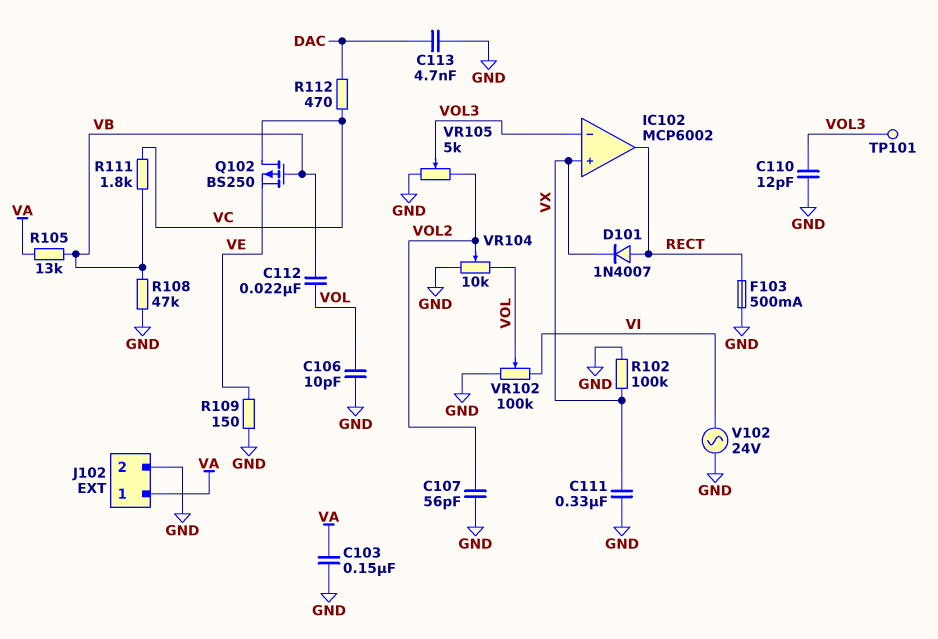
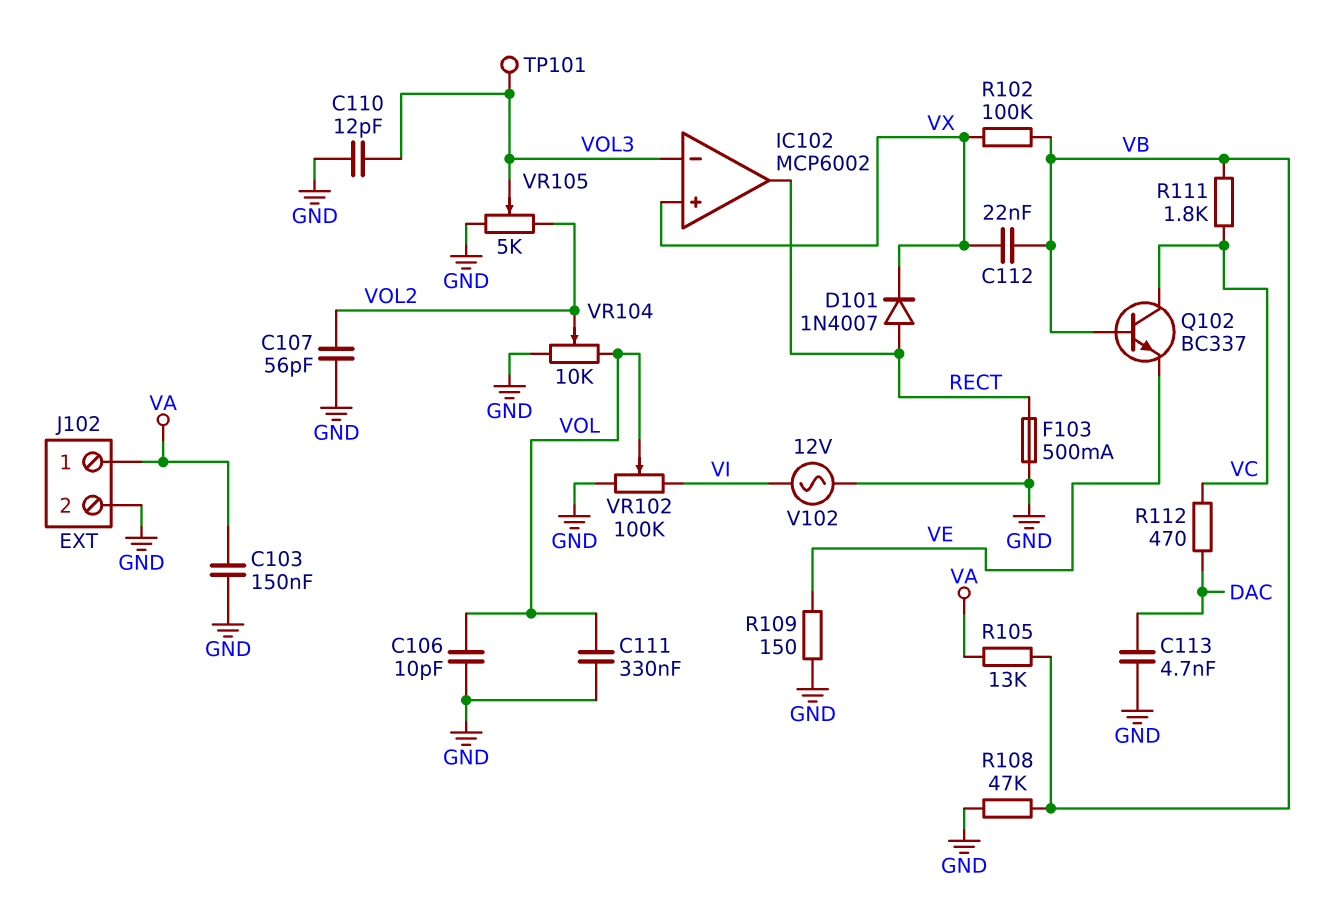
C111: 330nF (GND, VX) -> 330nF (GND, VOL)
C112: 22nF (VB, VOL) -> 22nF (VB, VX)
Q102: PMOS BS250 (G VB, D VC, S VE) -> NPN BC337 (B VB, C VC, E VE)
R102: 100k (GND, VX) -> 100k (VB, VX)
V102: AC 24V (GND, VI) -> AC 12V (GND, VI)

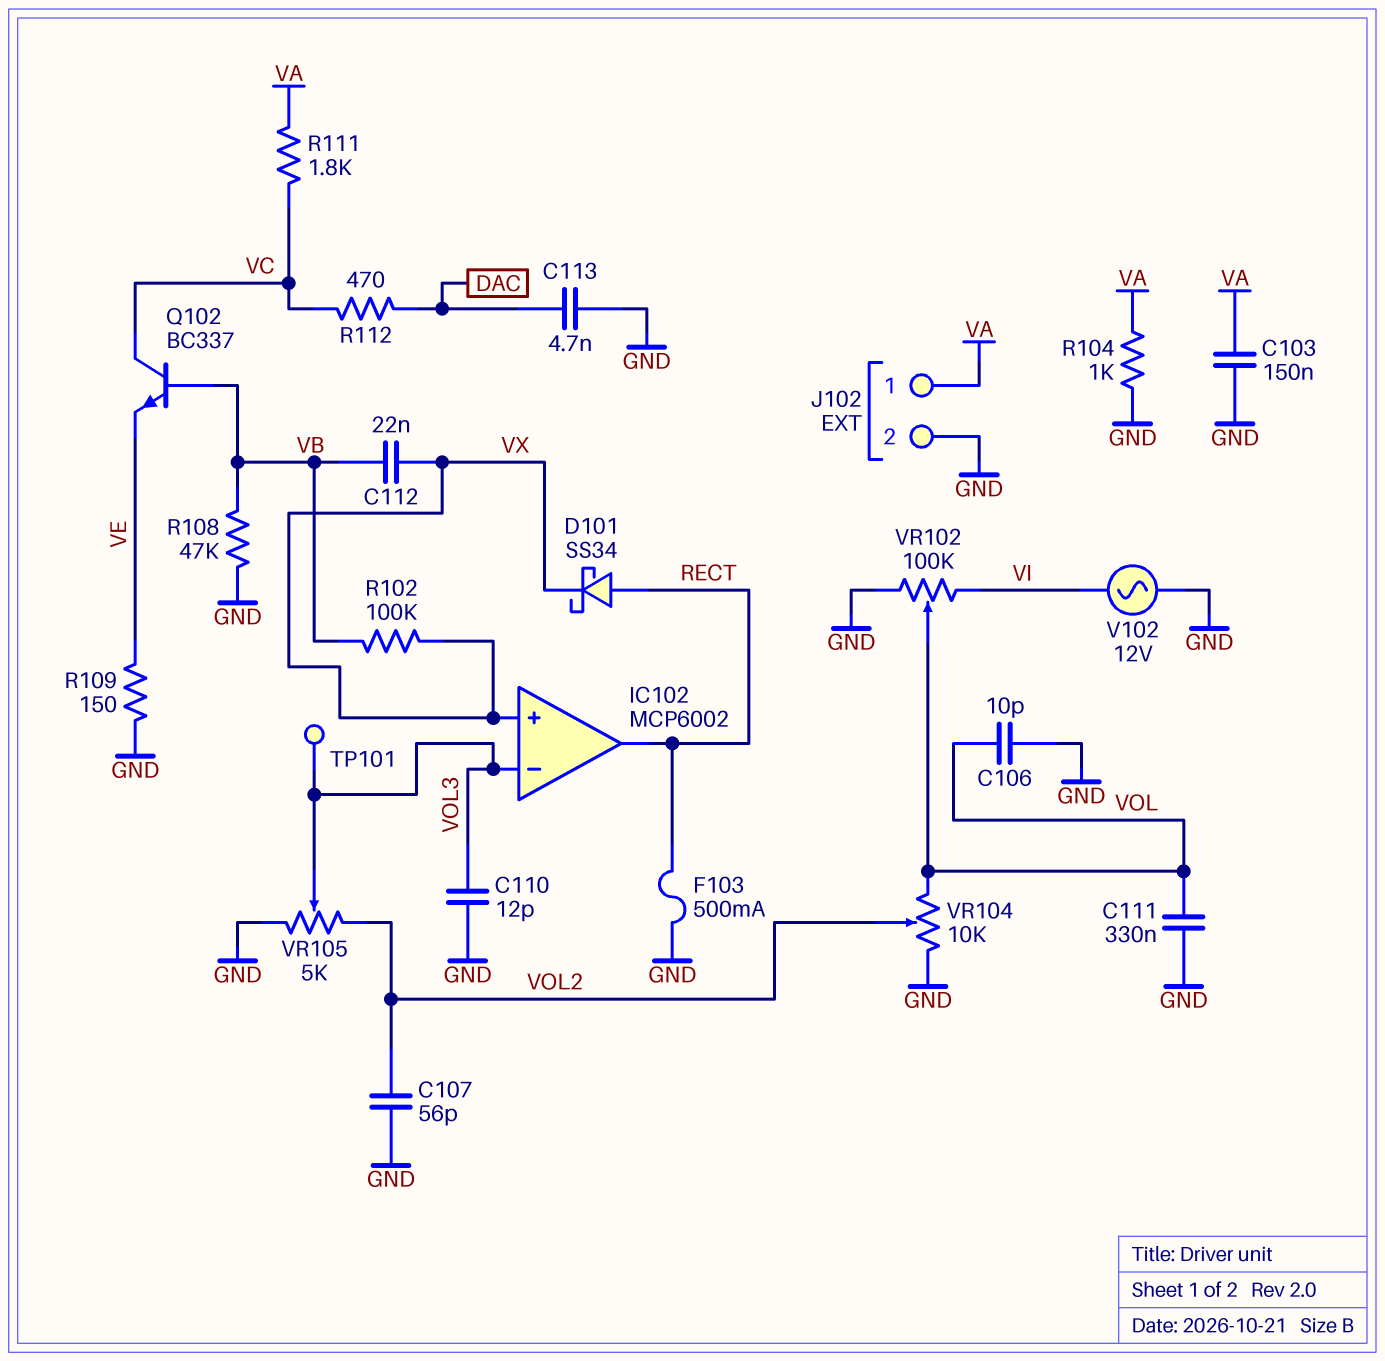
D101: diode 1N4007 (A RECT, K VX) -> schottky SS34 (A RECT, K VX)
R104: none -> 1k (GND, VA)
R105: 13k (VA, VB) -> none
R111: 1.8k (VB, VC) -> 1.8k (VA, VC)

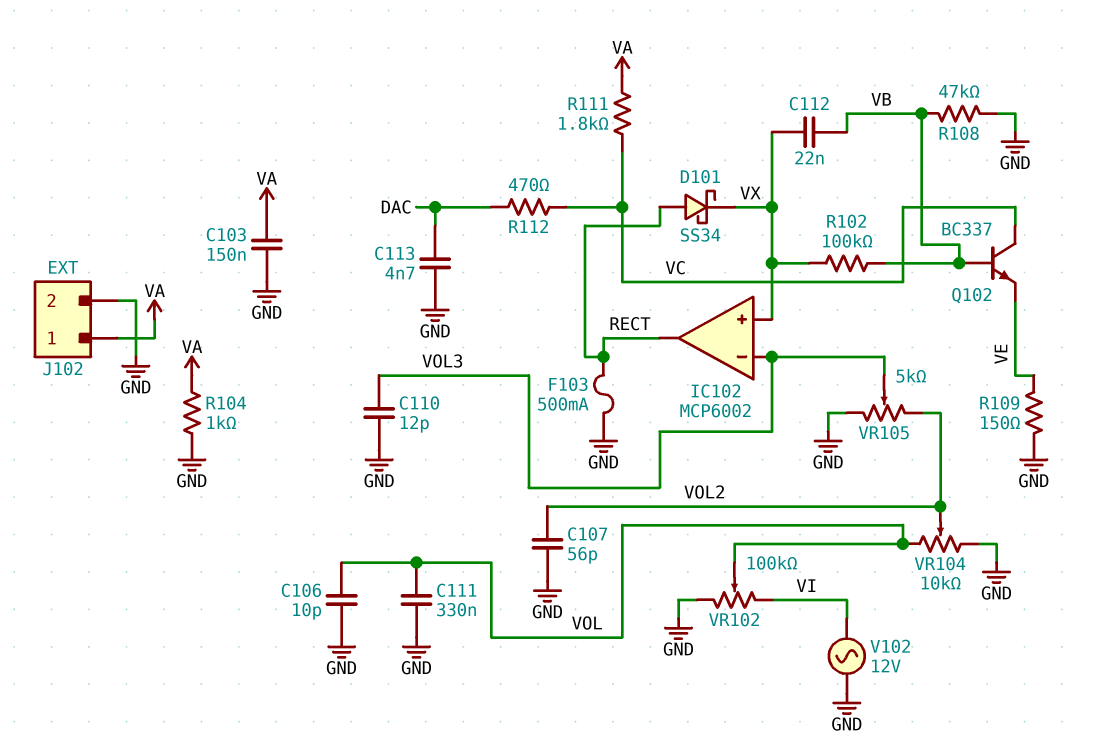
TP101: test point (VOL3) -> none

